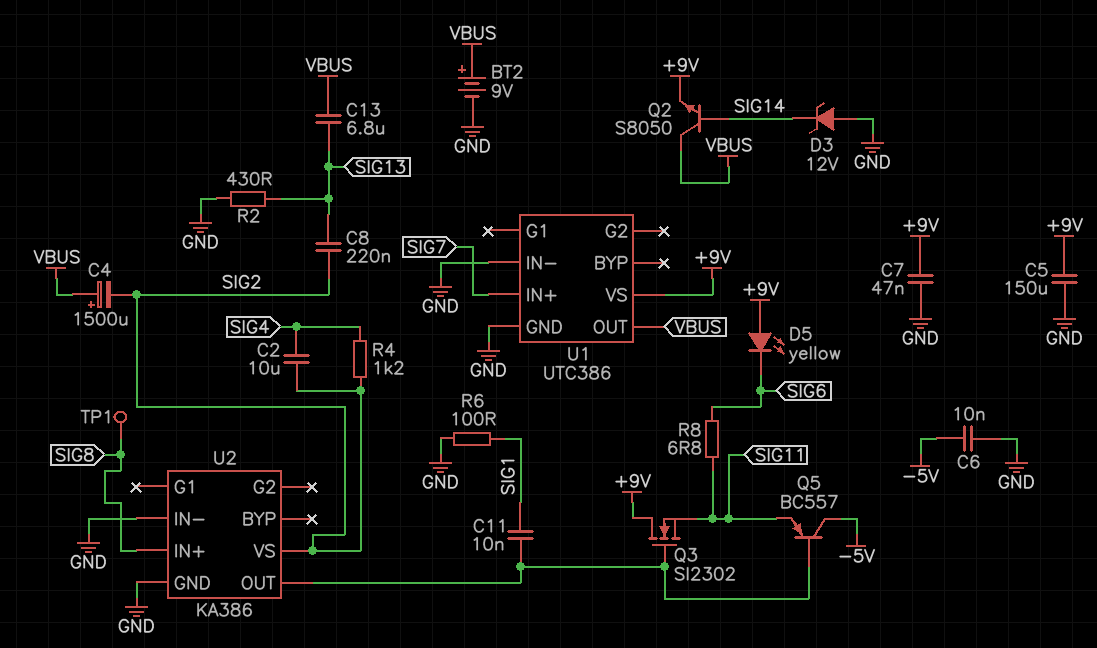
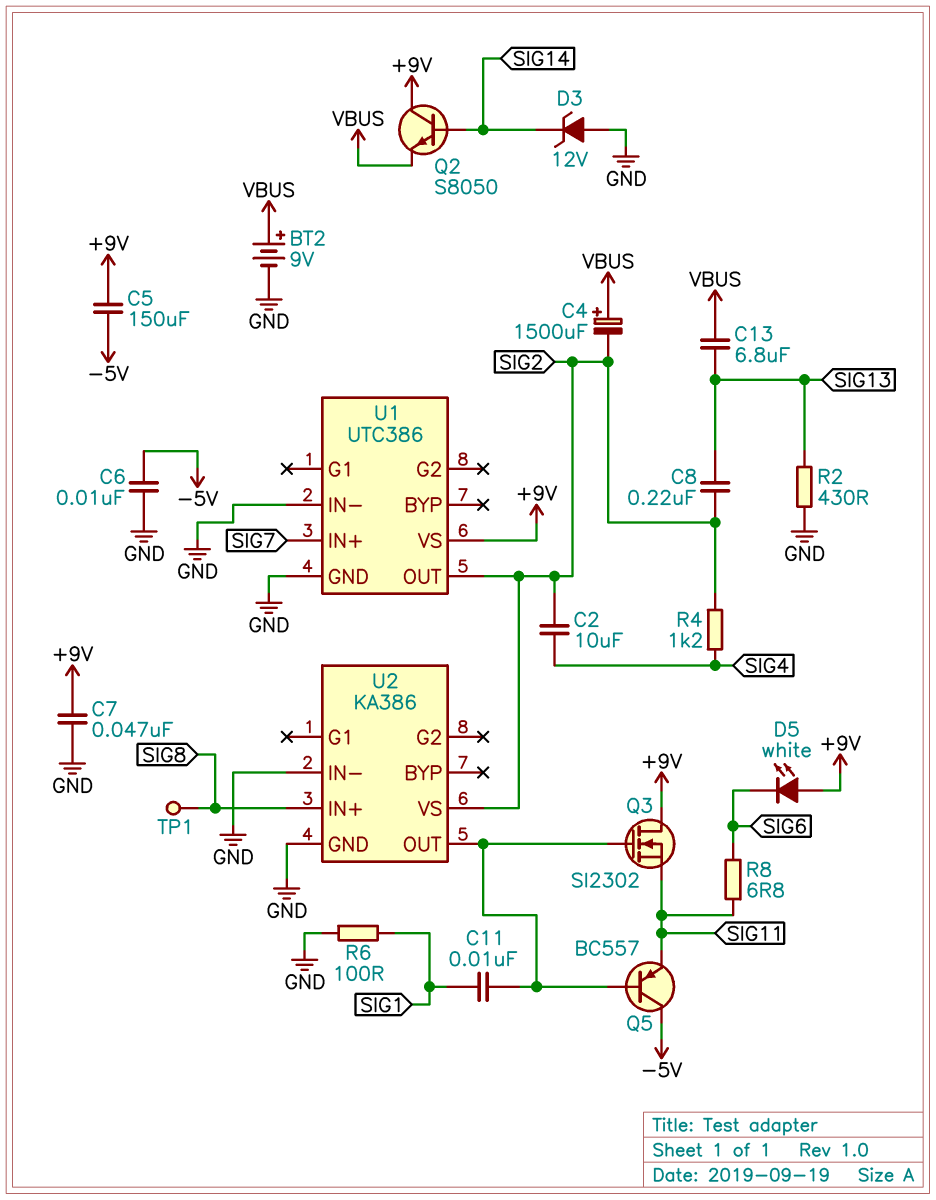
C5: 150uF (+9V, GND) -> 150uF (+9V, -5V)
D5: LED yellow (A +9V, K SIG6) -> LED white (A +9V, K SIG6)
Q2: NPN S8050 (B SIG14, C VBUS, E +9V) -> NPN S8050 (B SIG14, C +9V, E VBUS)
U1 pin OUT: VBUS -> SIG2

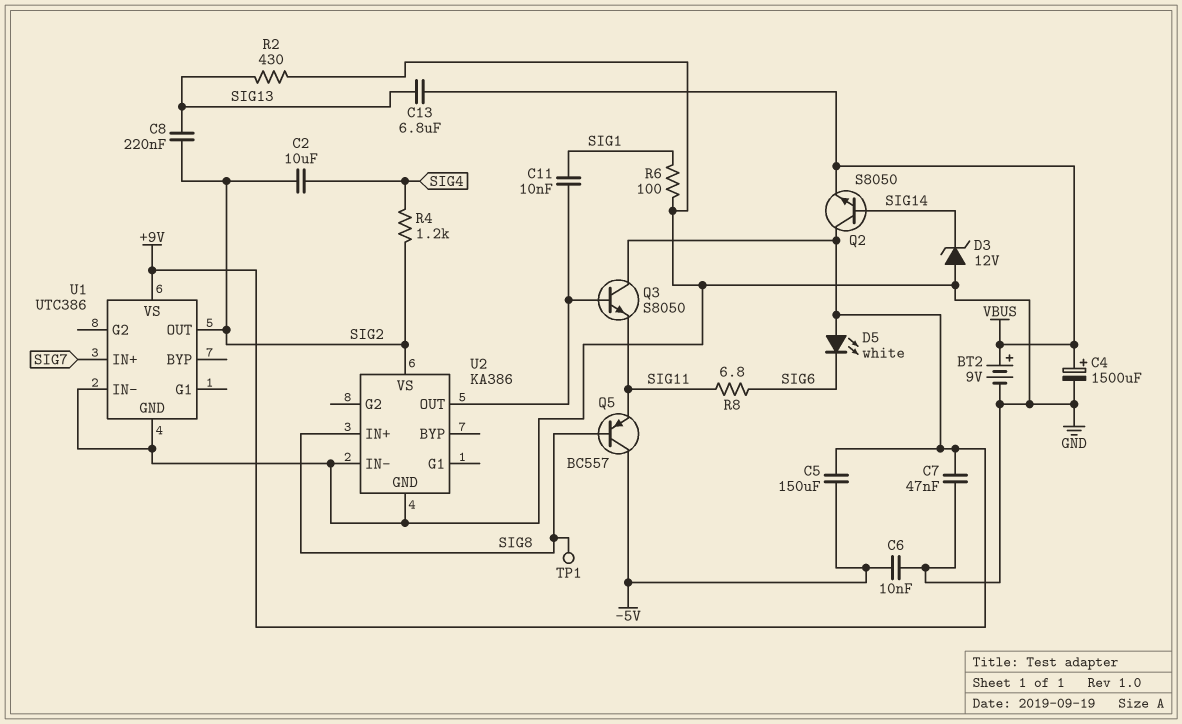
C4: 1500uF (plus VBUS, minus SIG2) -> 1500uF (plus VBUS, minus GND)
Q3: NMOS SI2302 (G U2/OUT, D +9V, S SIG11) -> NPN S8050 (B U2/OUT, C +9V, E SIG11)
Q5: PNP BC557 (B U2/OUT, C -5V, E SIG11) -> PNP BC557 (B SIG8, C -5V, E SIG11)

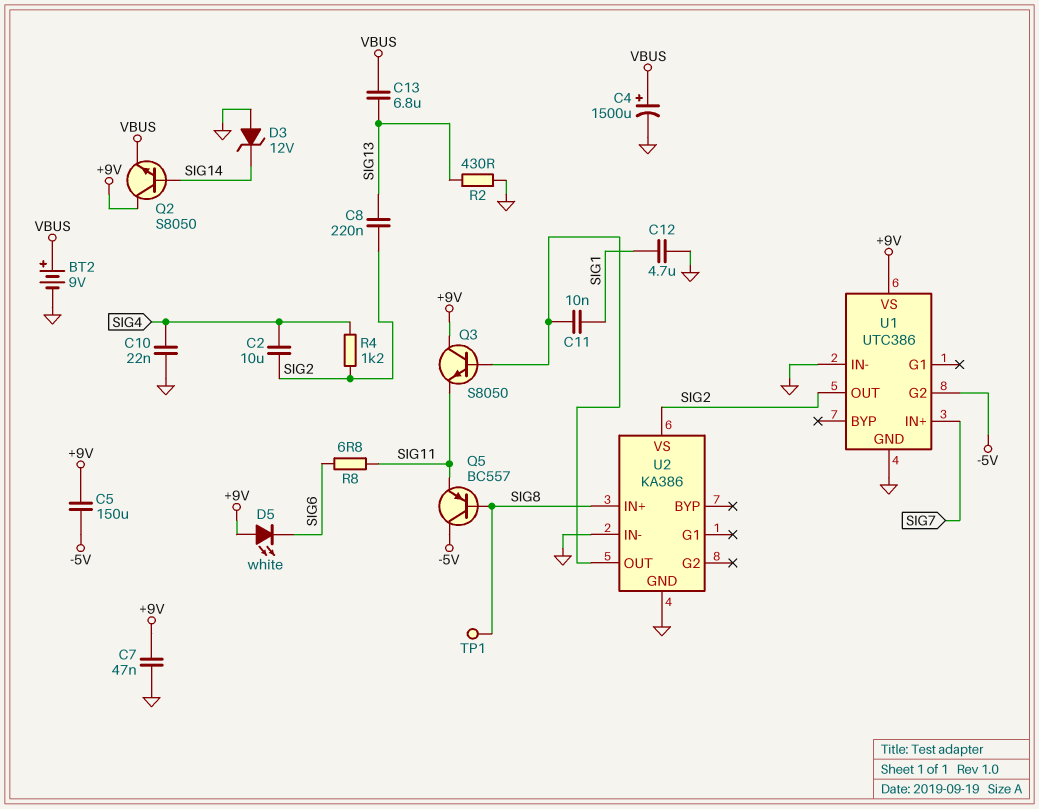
C6: 10nF (-5V, GND) -> none
C10: none -> 22nF (GND, SIG4)
C12: none -> 4.7uF (GND, SIG1)
R6: 100 (GND, SIG1) -> none
U1 pin G2: none -> -5V

